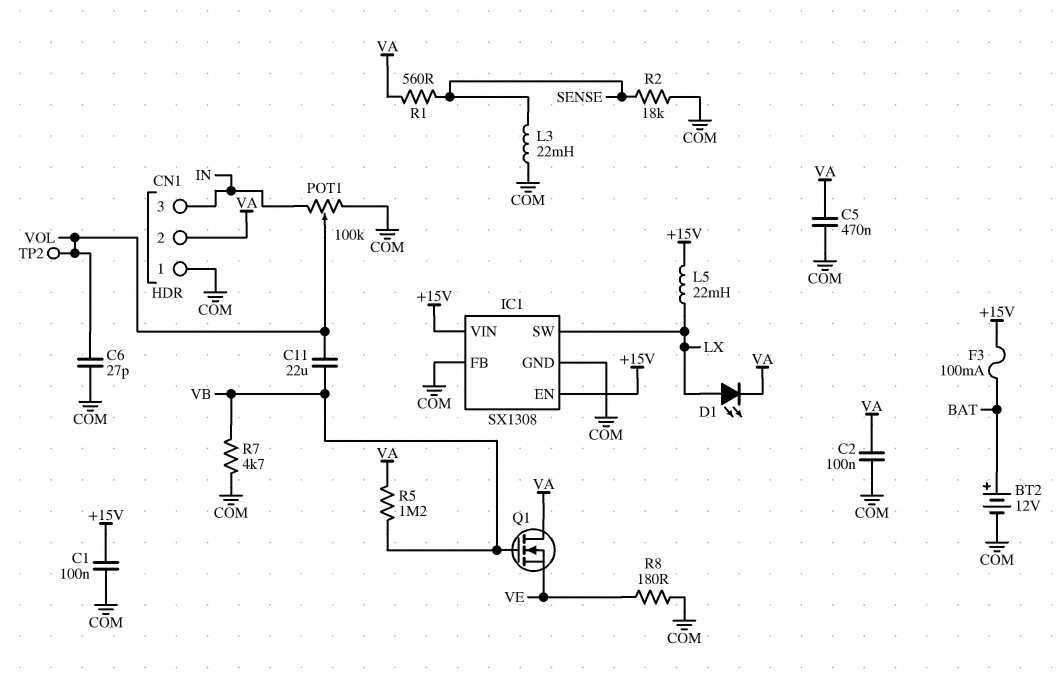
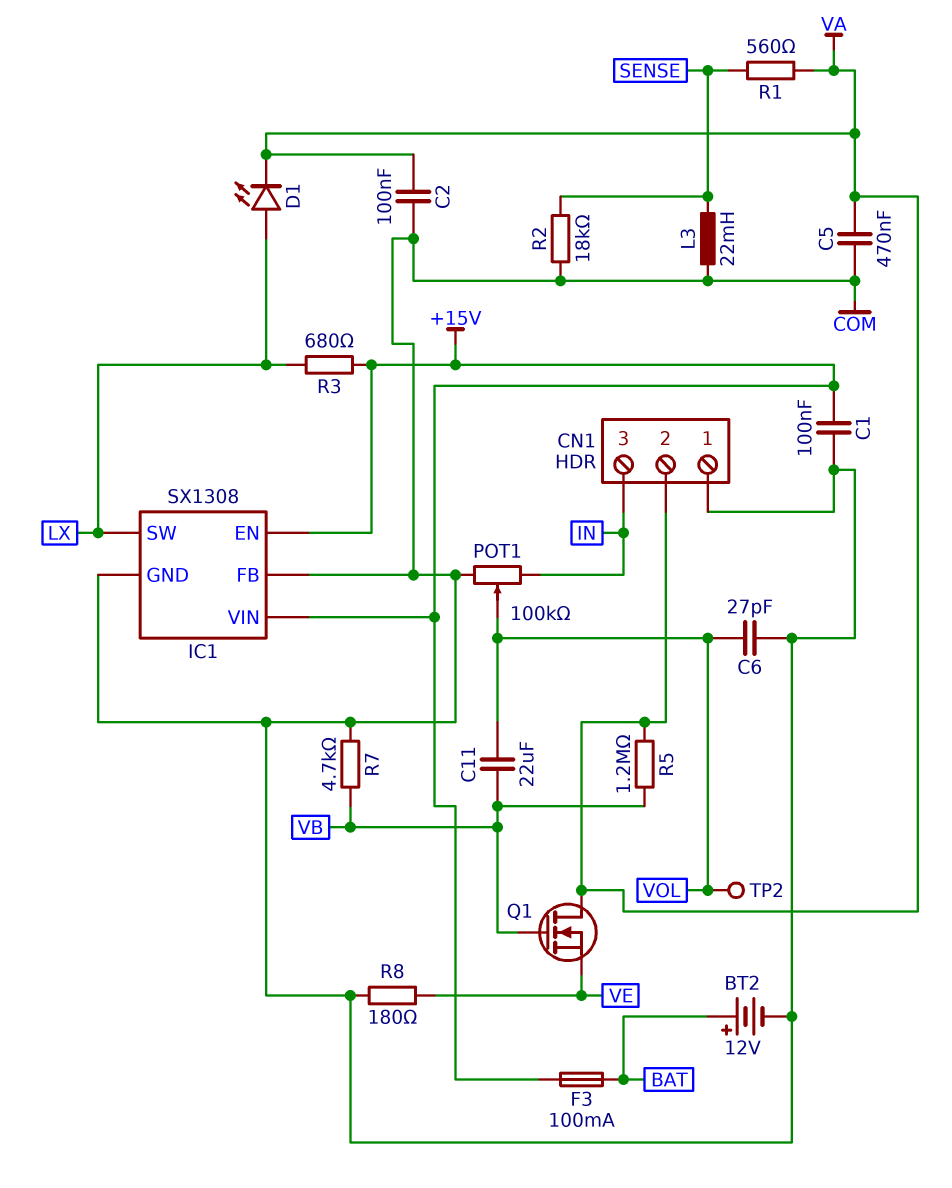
L5: 22mH (+15V, LX) -> none
R3: none -> 680 (+15V, LX)

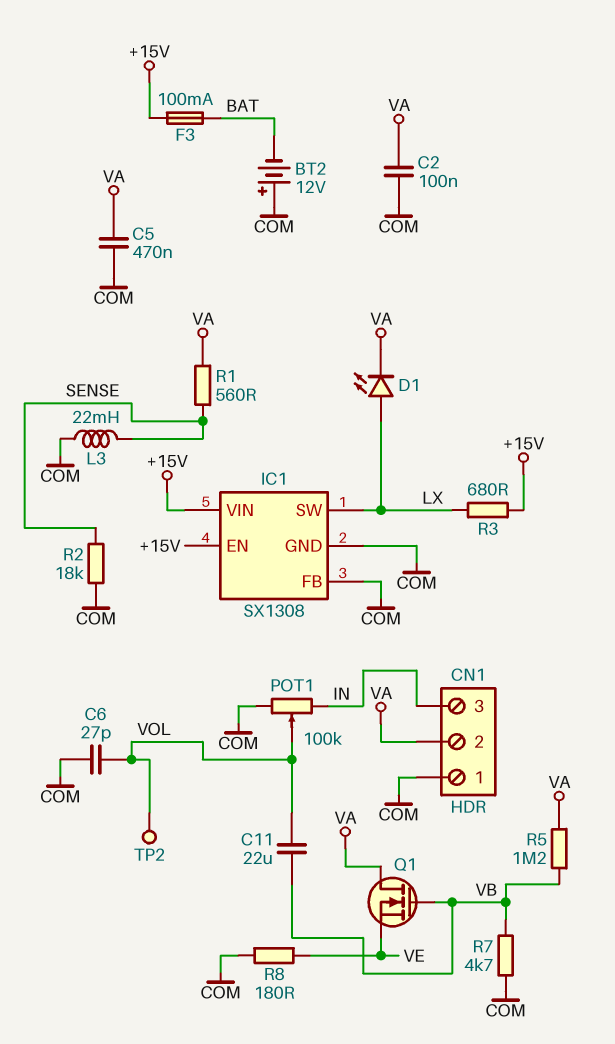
BT2: 12V (plus BAT, minus COM) -> 12V (plus COM, minus BAT)
C1: 100nF (+15V, COM) -> none

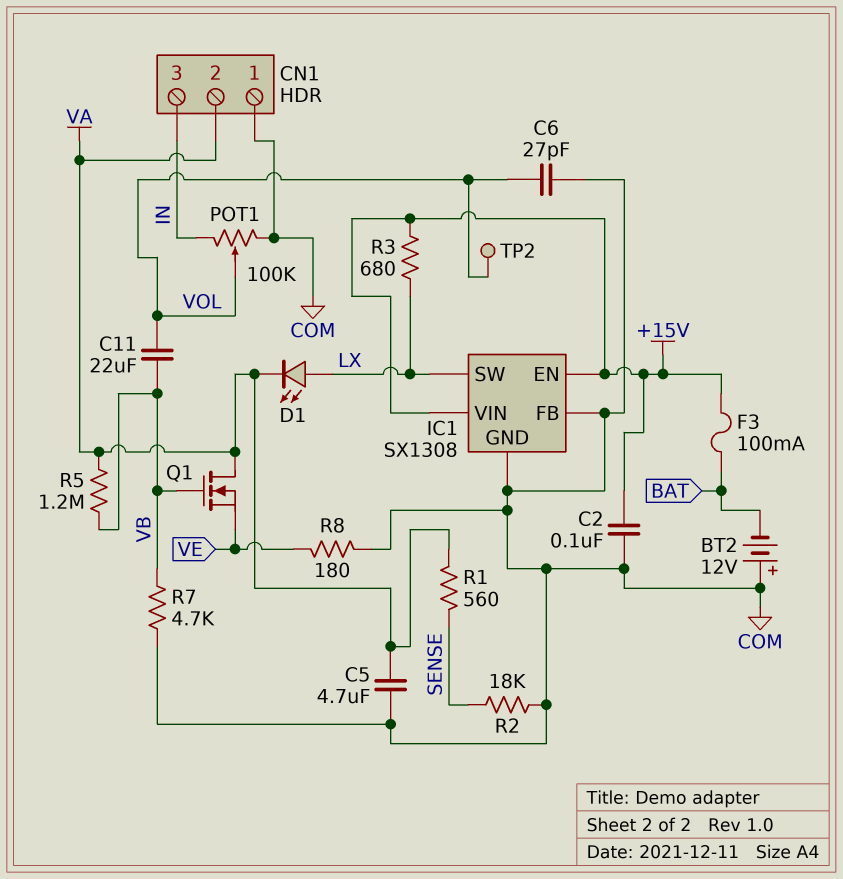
C2: 100nF (COM, VA) -> 100nF (+15V, COM)
C5: 470nF (COM, VA) -> 4.7uF (COM, VA)
L3: 22mH (COM, SENSE) -> none

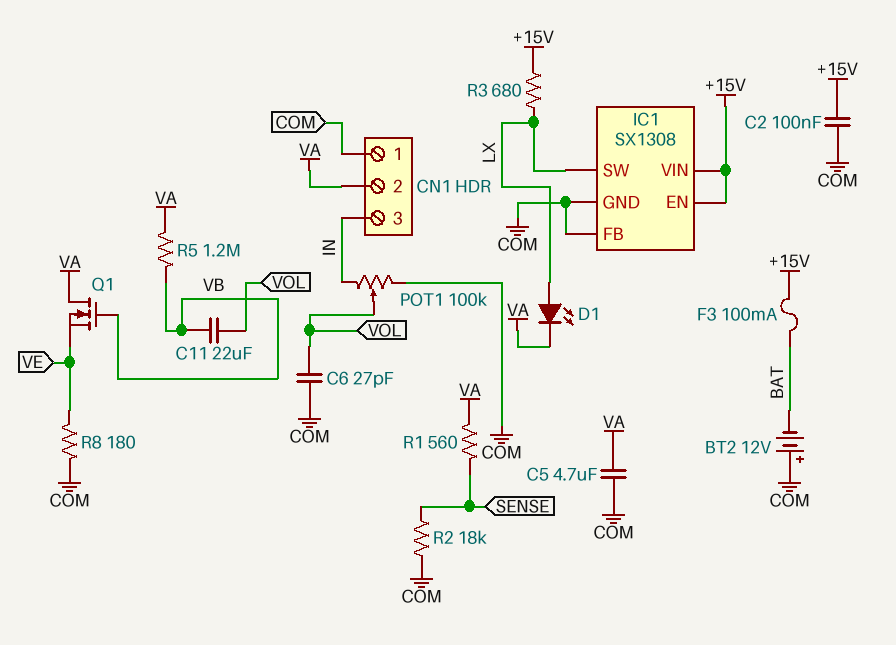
R7: 4.7k (COM, VB) -> none
TP2: test point (VOL) -> none

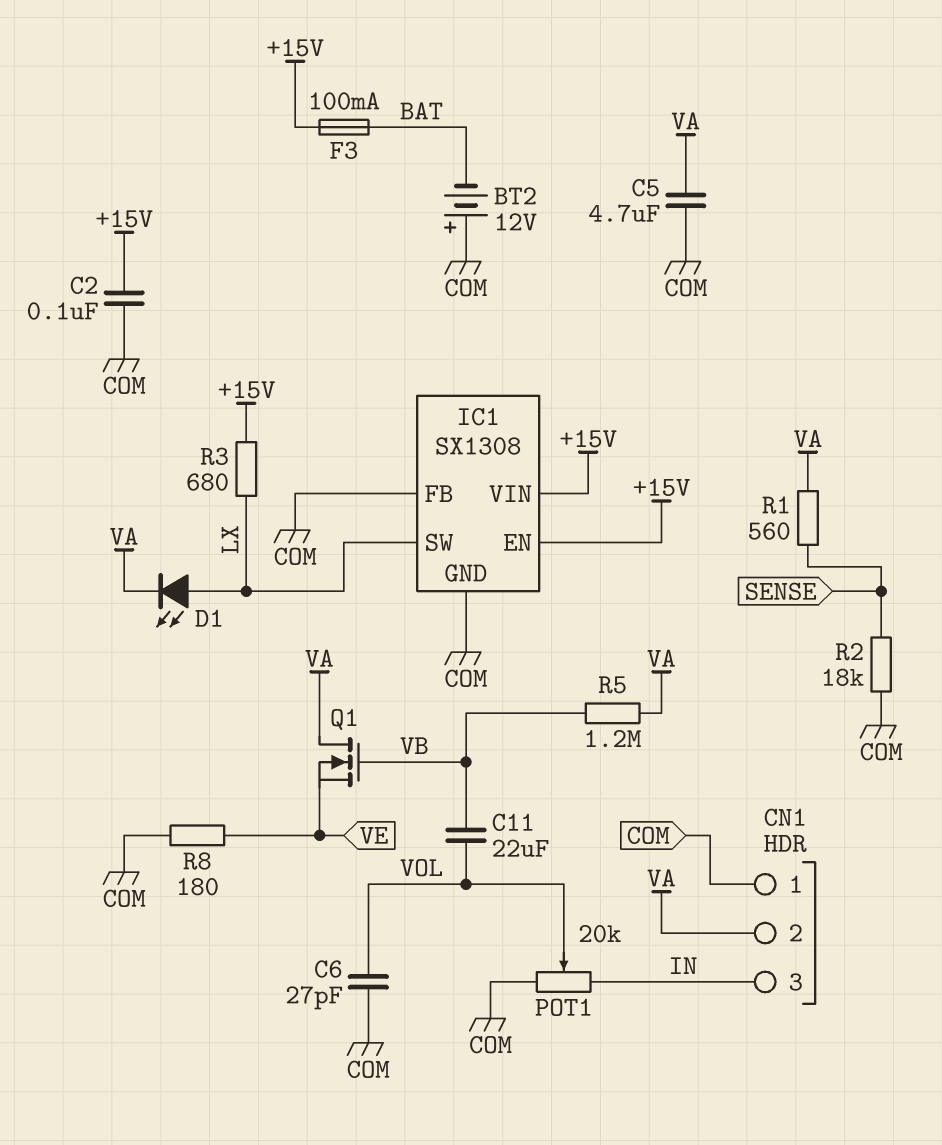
POT1: 100k (COM, IN, wiper VOL) -> 20k (COM, IN, wiper VOL)

